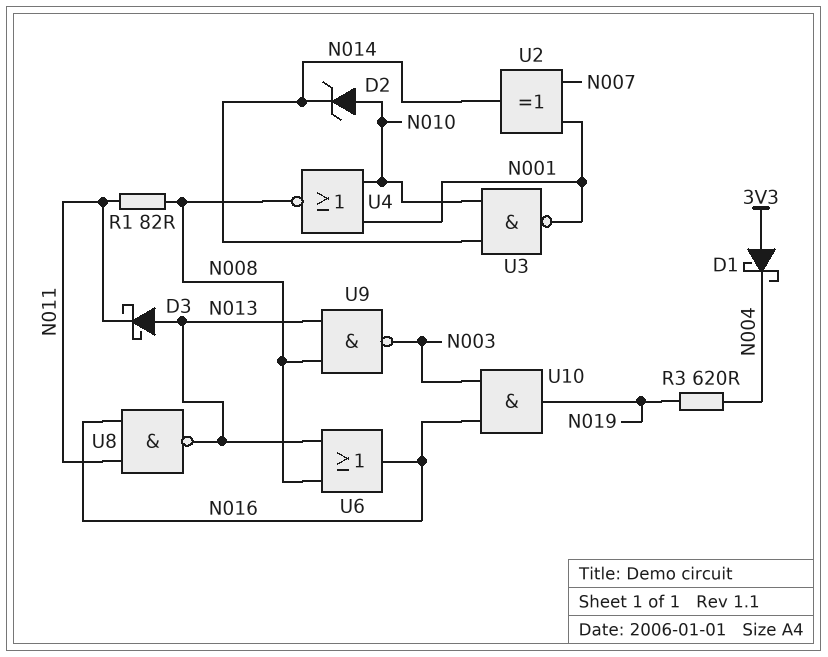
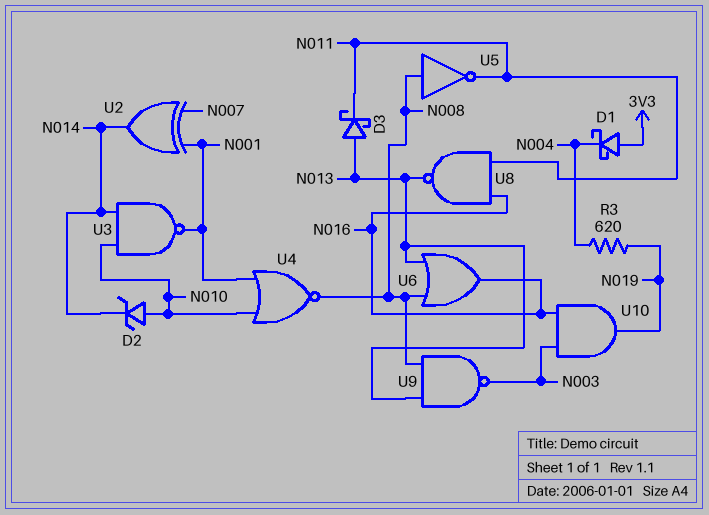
R1: 82 (N008, N011) -> none
U5: none -> NOT (in N008, out N011)

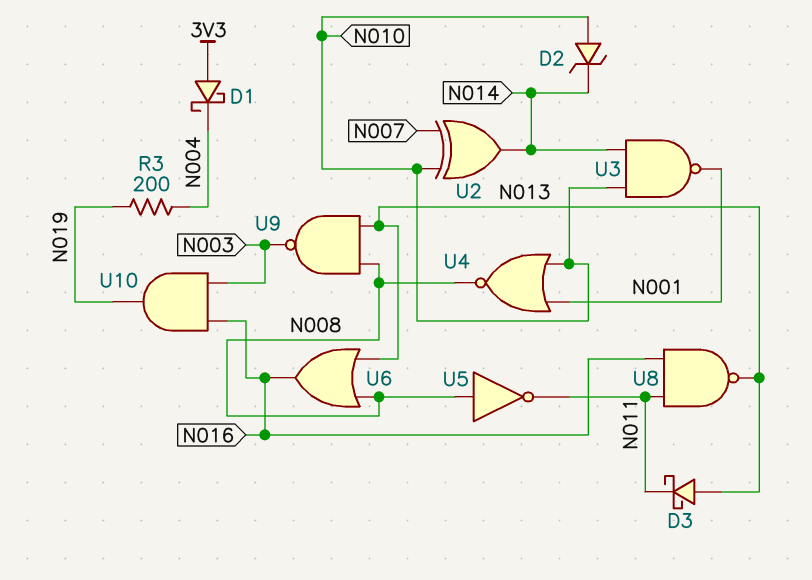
R3: 620 (N004, N019) -> 200 (N004, N019)
U2: XOR (in N001, in N007, out N014) -> XOR (in N007, in N010, out N014)

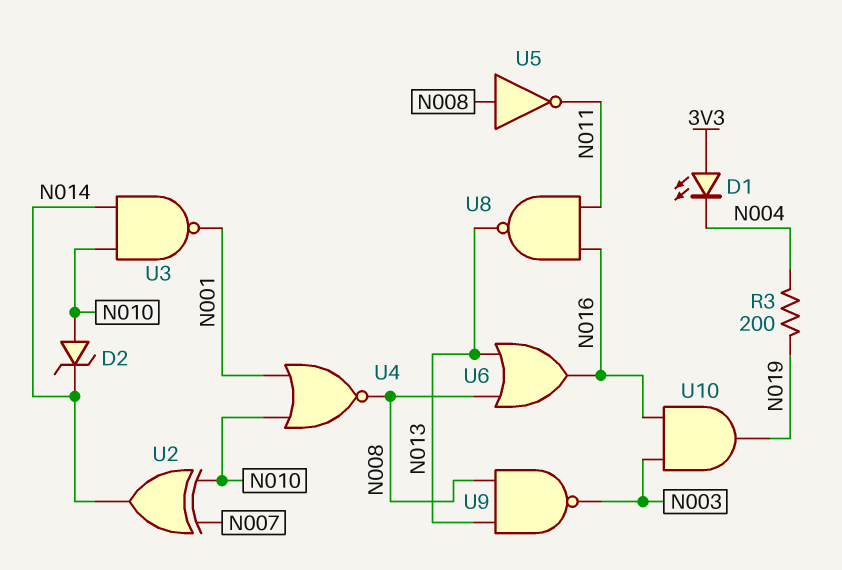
D1: schottky (A 3V3, K N004) -> LED (A 3V3, K N004)
D3: schottky (A N013, K N011) -> none

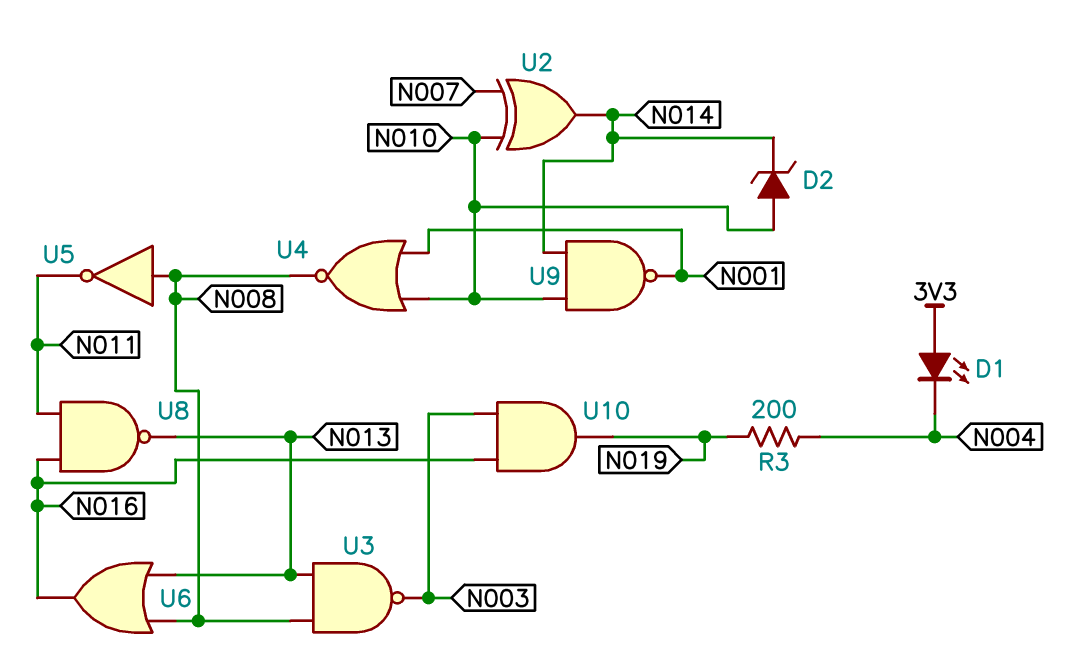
U3: NAND (in N010, in N014, out N001) -> NAND (in N008, in N013, out N003)
U9: NAND (in N008, in N013, out N003) -> NAND (in N010, in N014, out N001)

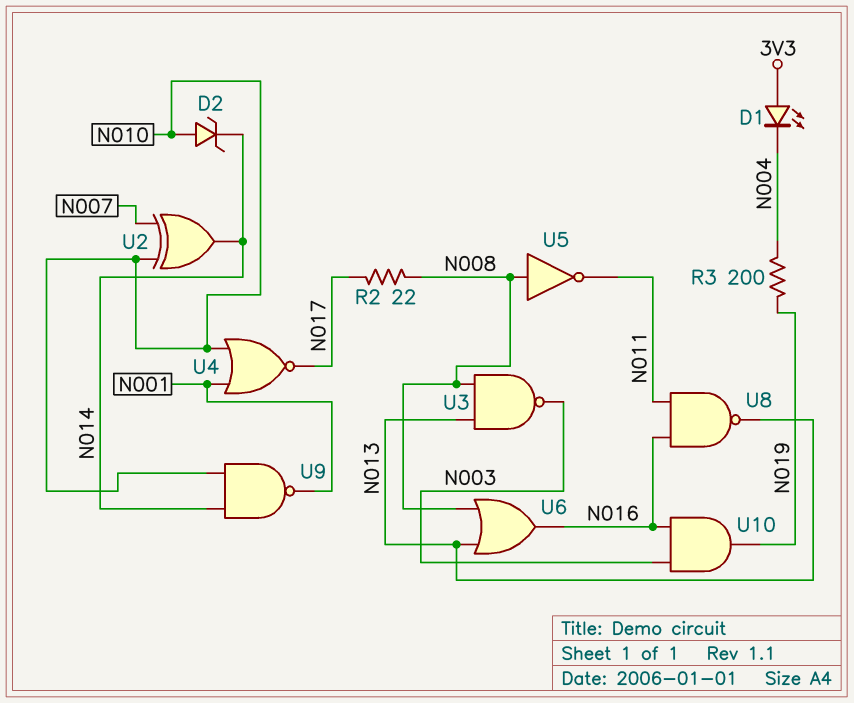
R2: none -> 22 (N008, N017)
U4: NOR (in N001, in N010, out N008) -> NOR (in N001, in N010, out N017)

